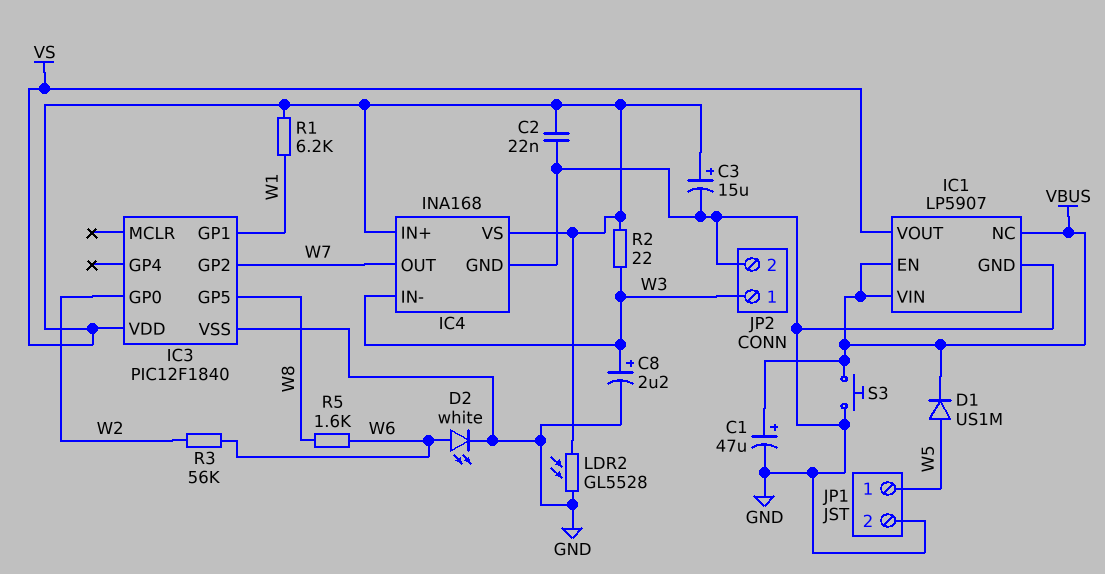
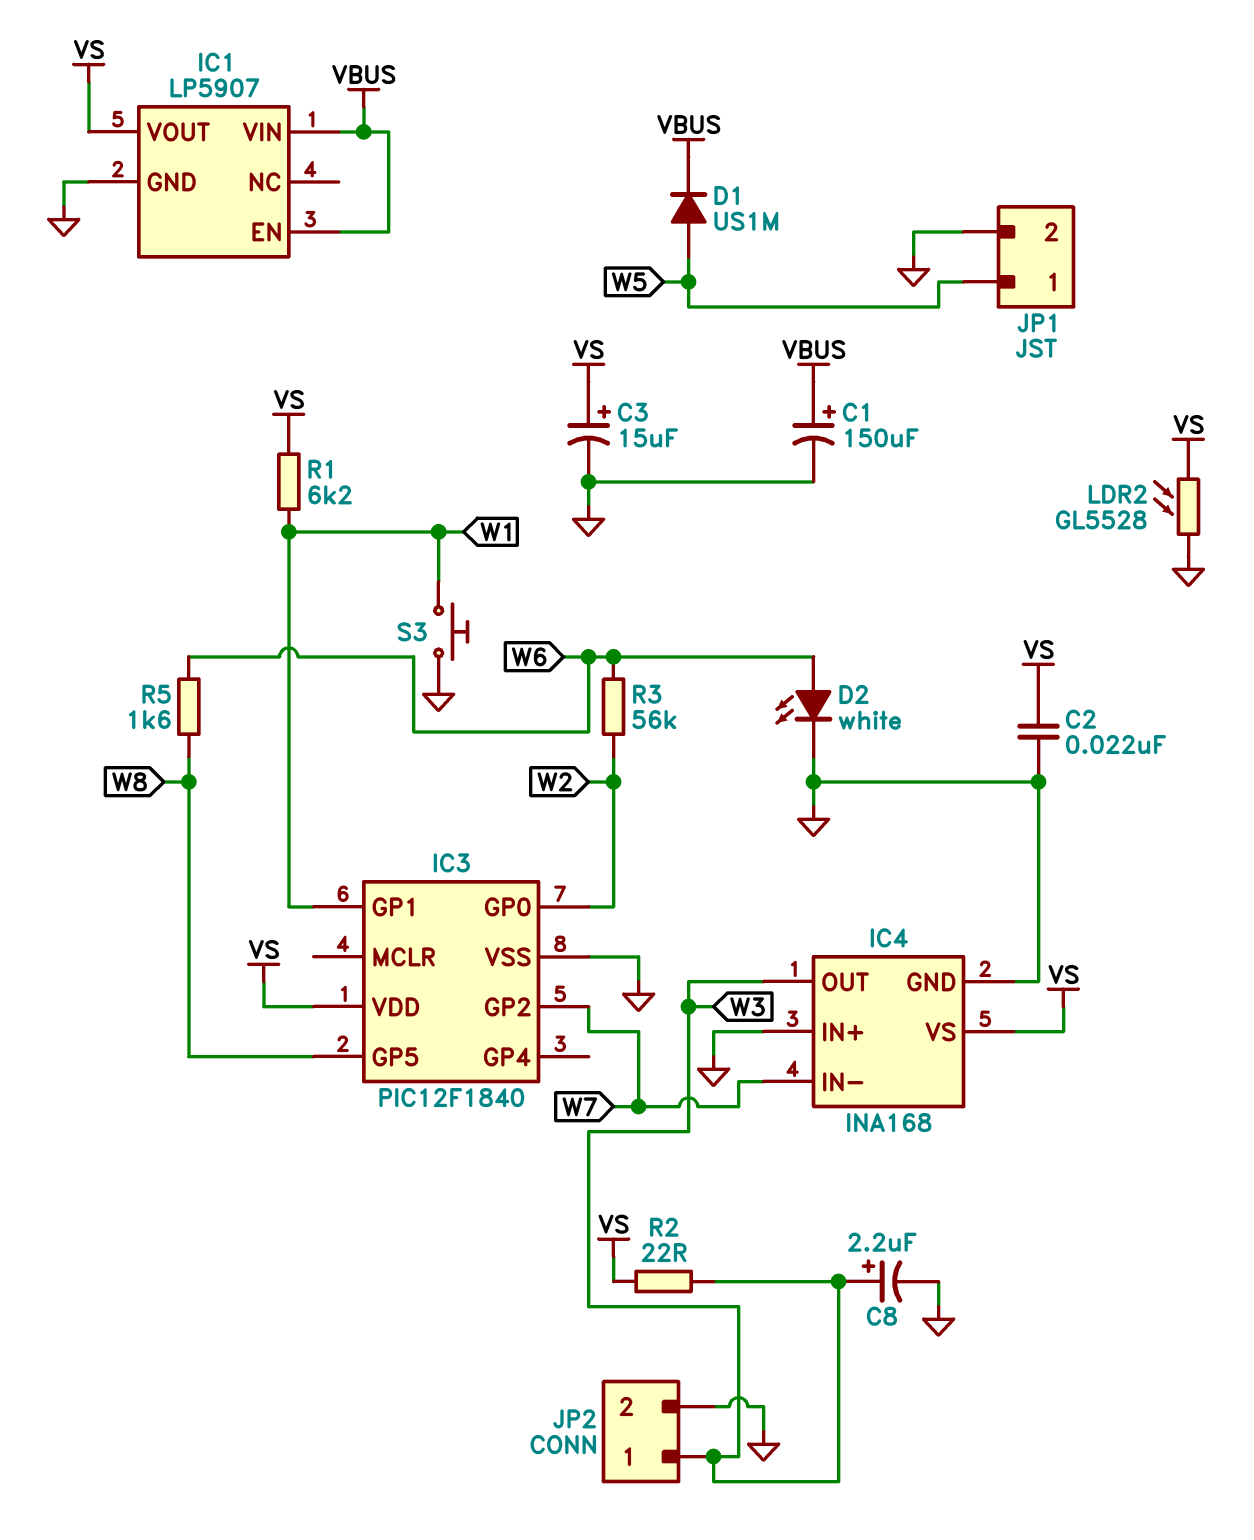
C1: 47uF (plus VBUS, minus GND) -> 150uF (plus VBUS, minus GND)
IC1 pin NC: VBUS -> none
IC4 pin IN+: VS -> GND
IC4 pin IN-: W3 -> W7
IC4 pin OUT: W7 -> W3
S3: button (GND, VBUS) -> button (GND, W1)

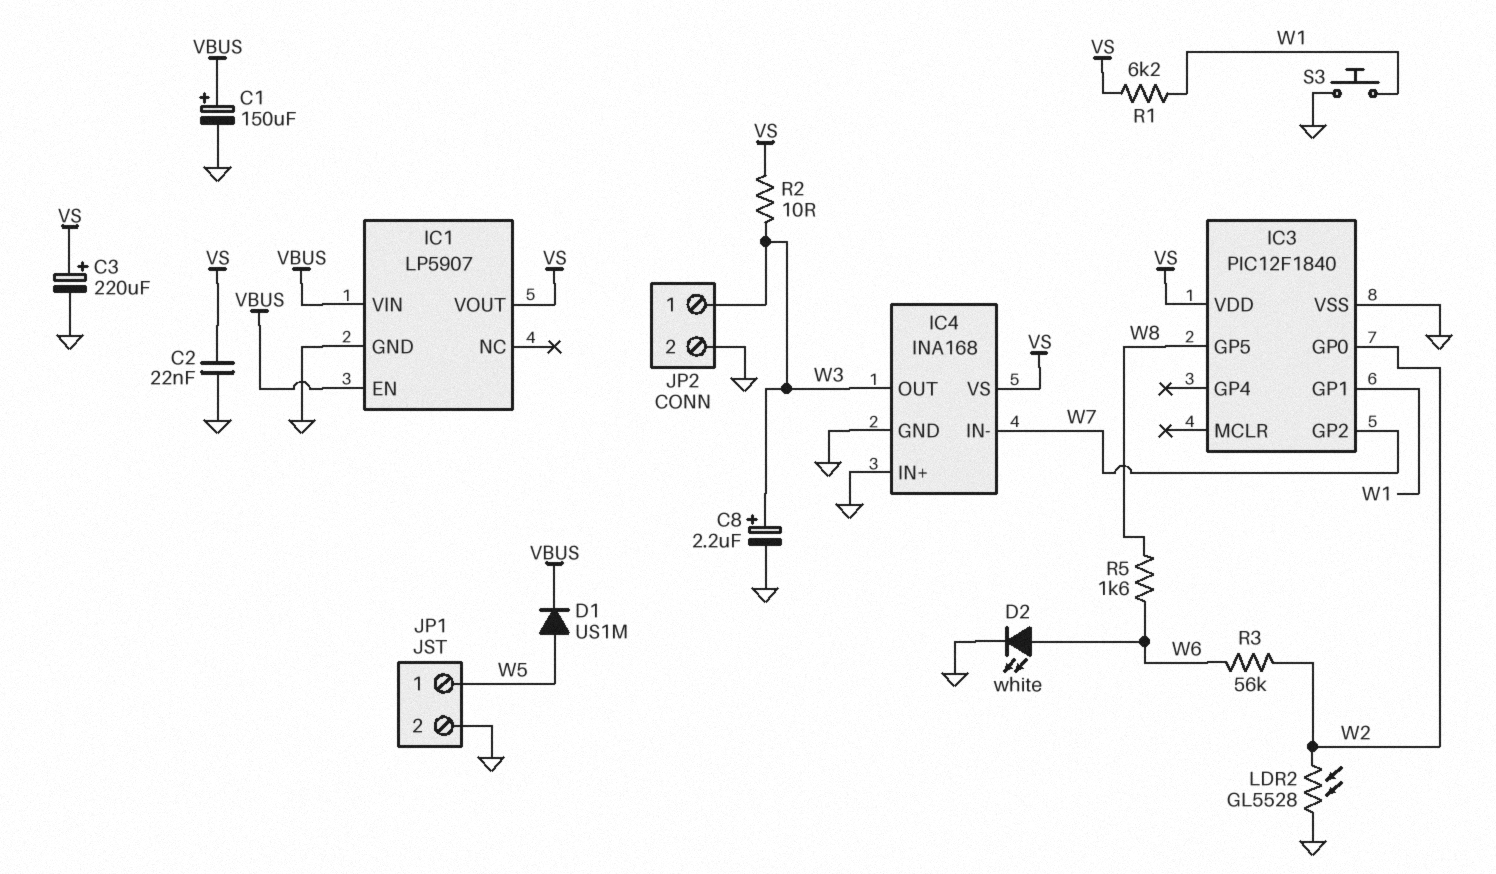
C3: 15uF (plus VS, minus GND) -> 220uF (plus VS, minus GND)
LDR2: GL5528 (GND, VS) -> GL5528 (GND, W2)
R2: 22 (VS, W3) -> 10 (VS, W3)

